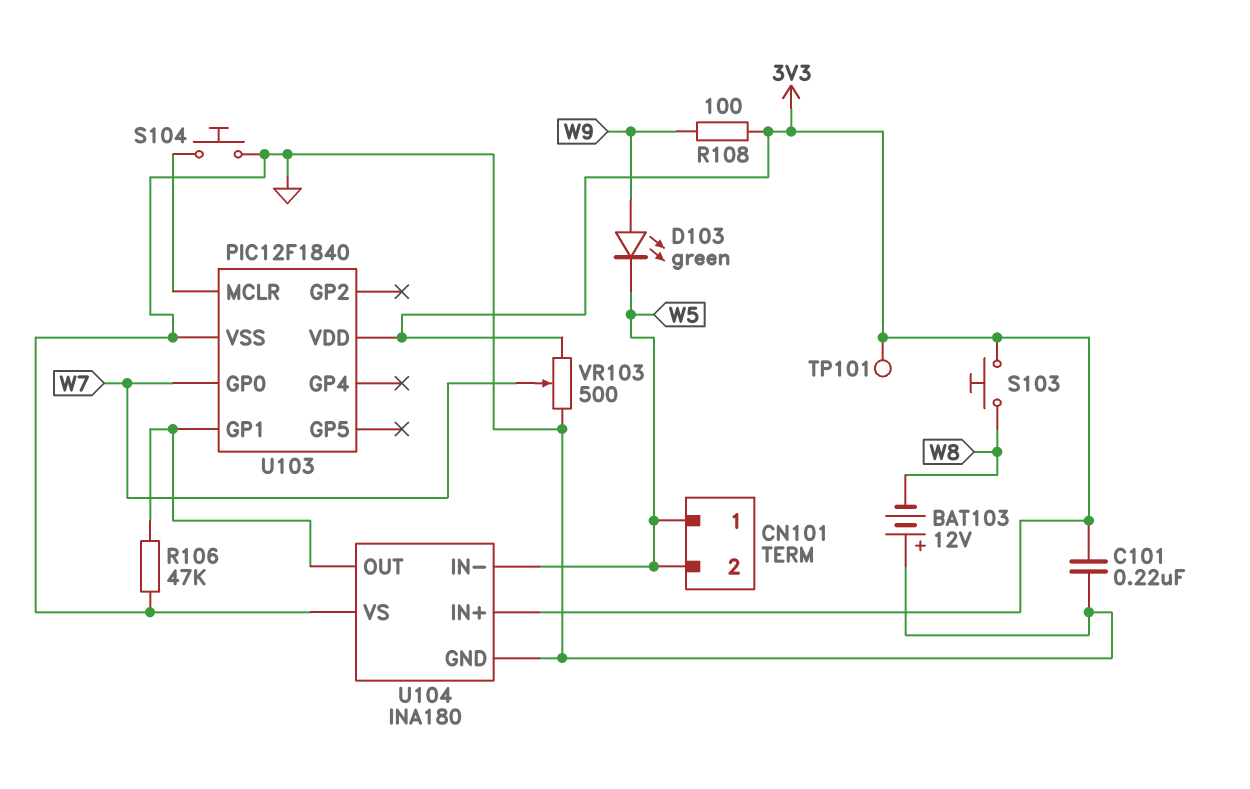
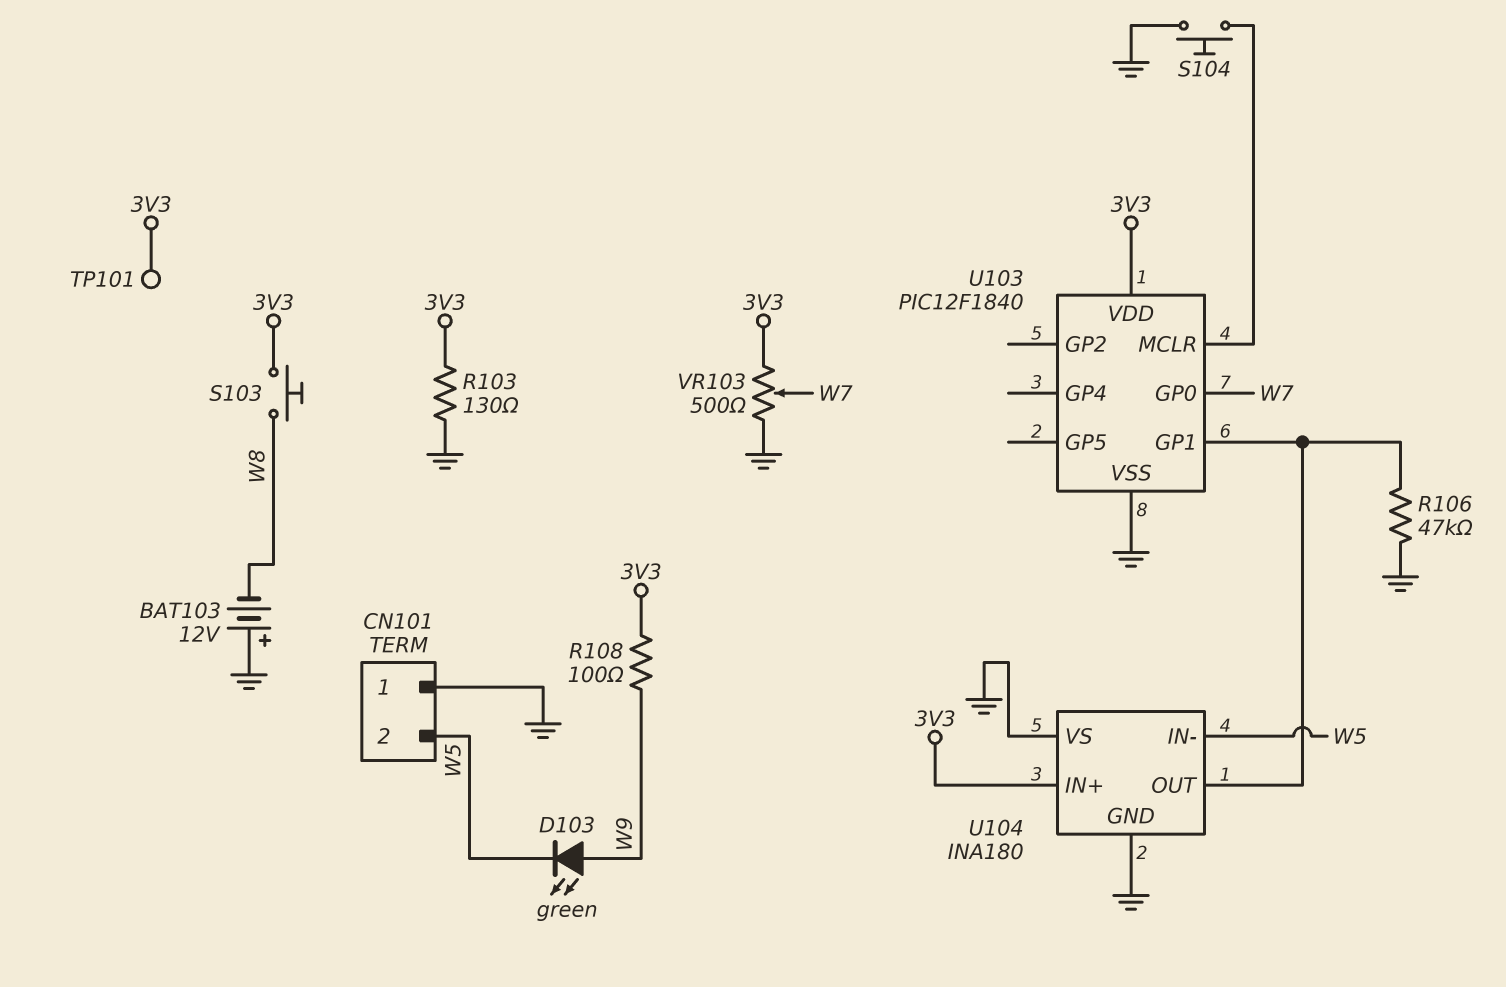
C101: 220nF (3V3, GND) -> none
CN101 pin 1: W5 -> GND
R103: none -> 130 (3V3, GND)

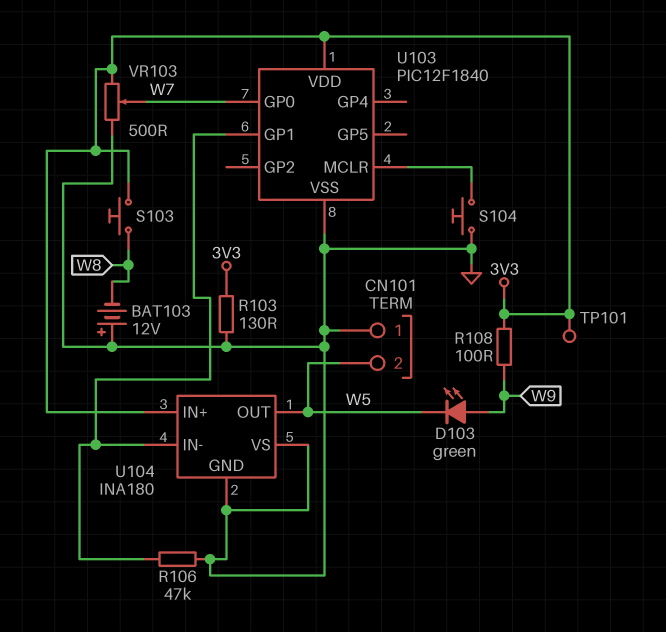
U104 pin IN-: W5 -> U103/GP1
U104 pin OUT: U103/GP1 -> W5

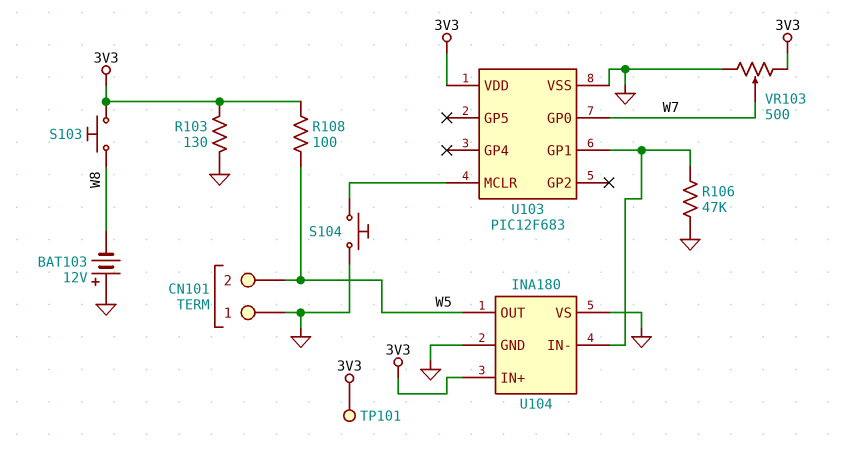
D103: LED green (A W9, K W5) -> none
R108: 100 (3V3, W9) -> 100 (3V3, W5)
U103: PIC12F1840 -> PIC12F683

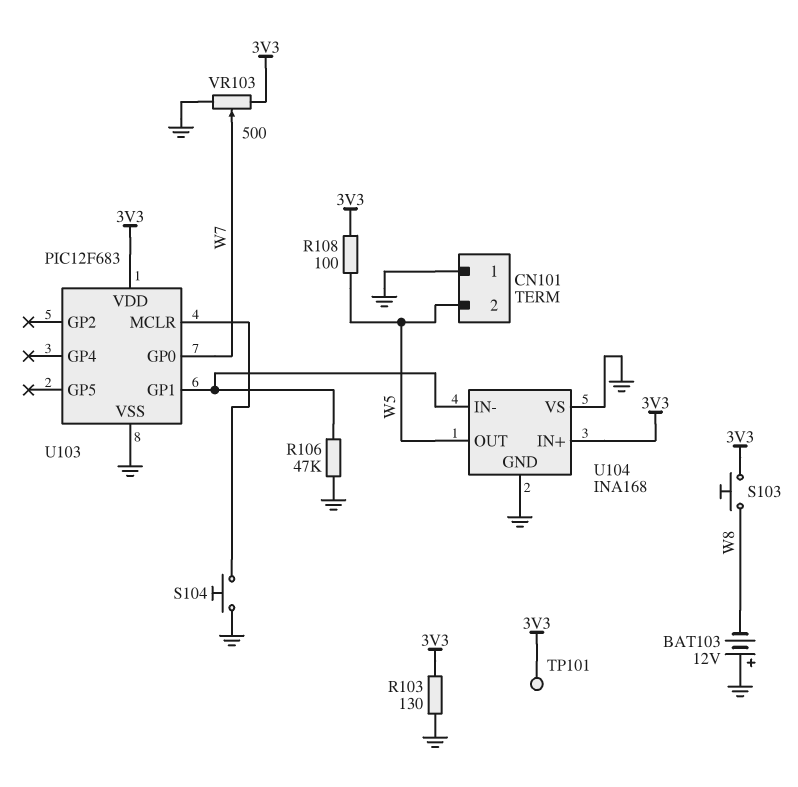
U104: INA180 -> INA168

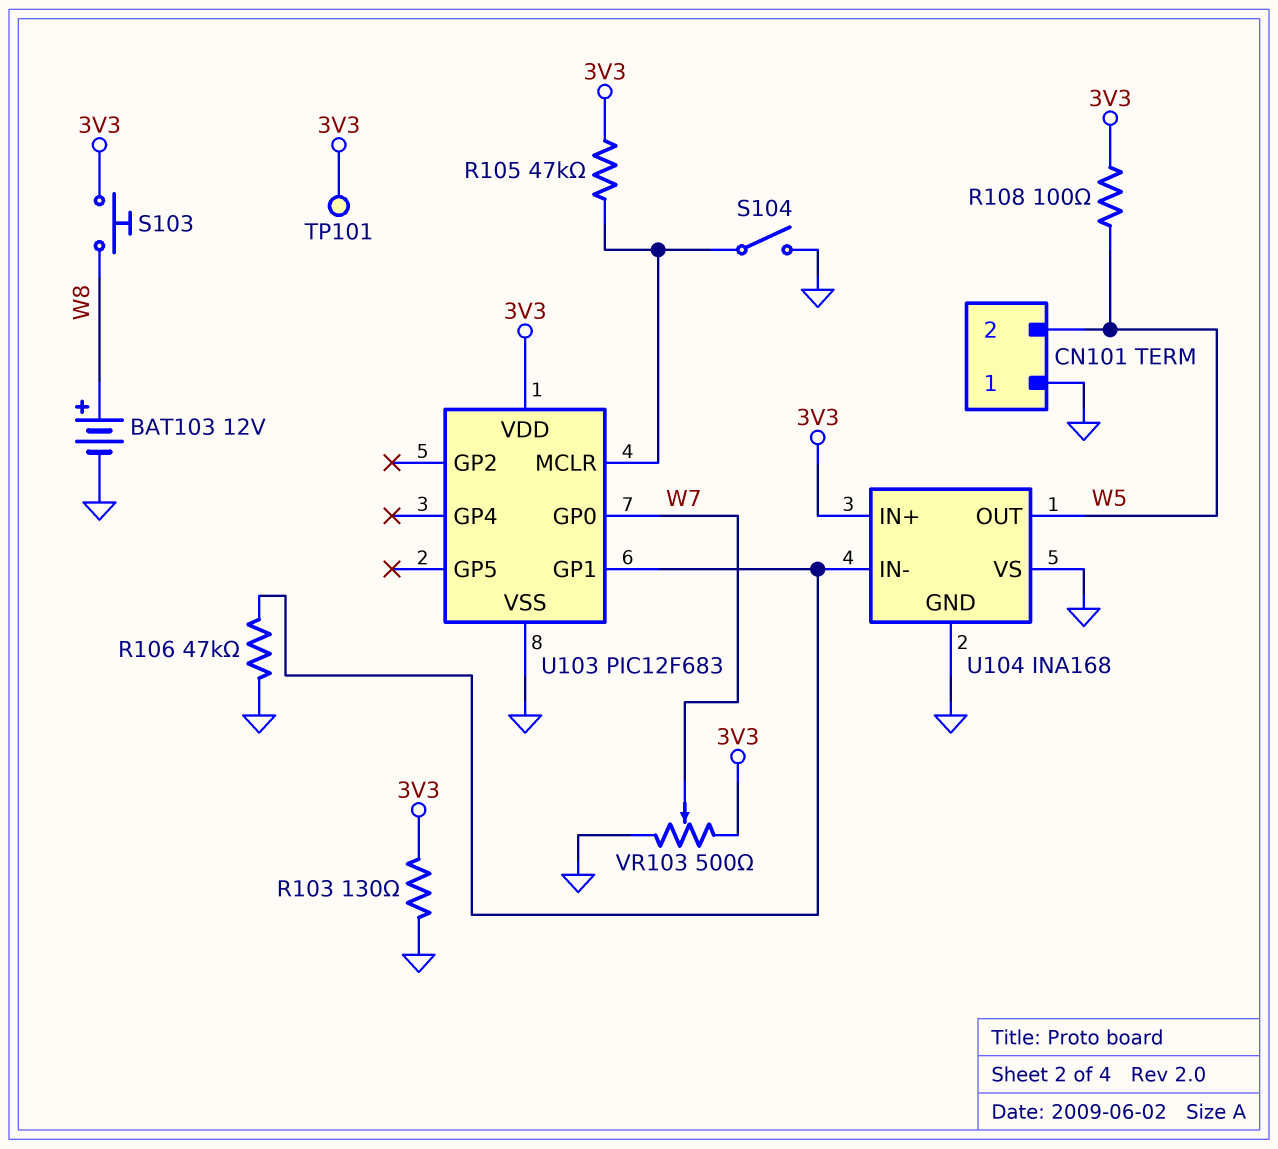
BAT103: 12V (plus GND, minus W8) -> 12V (plus W8, minus GND)
R105: none -> 47k (3V3, U103/MCLR)
S104: button (GND, U103/MCLR) -> switch (GND, U103/MCLR)

